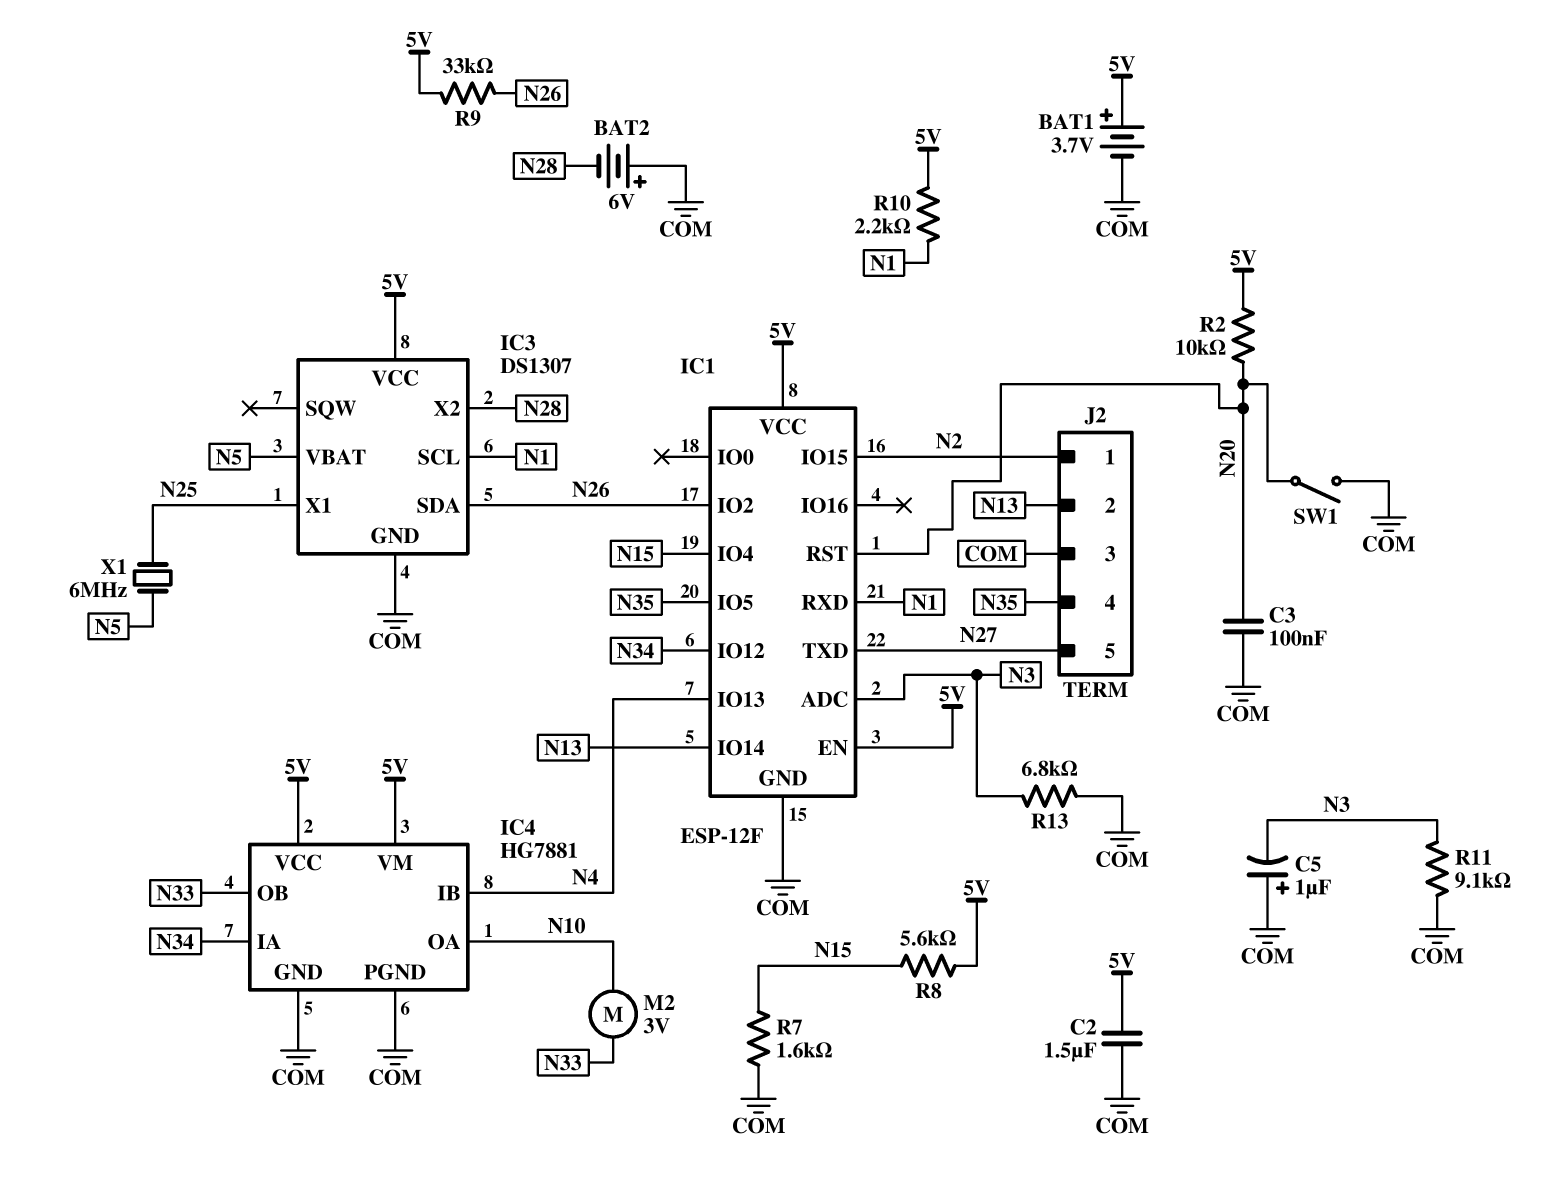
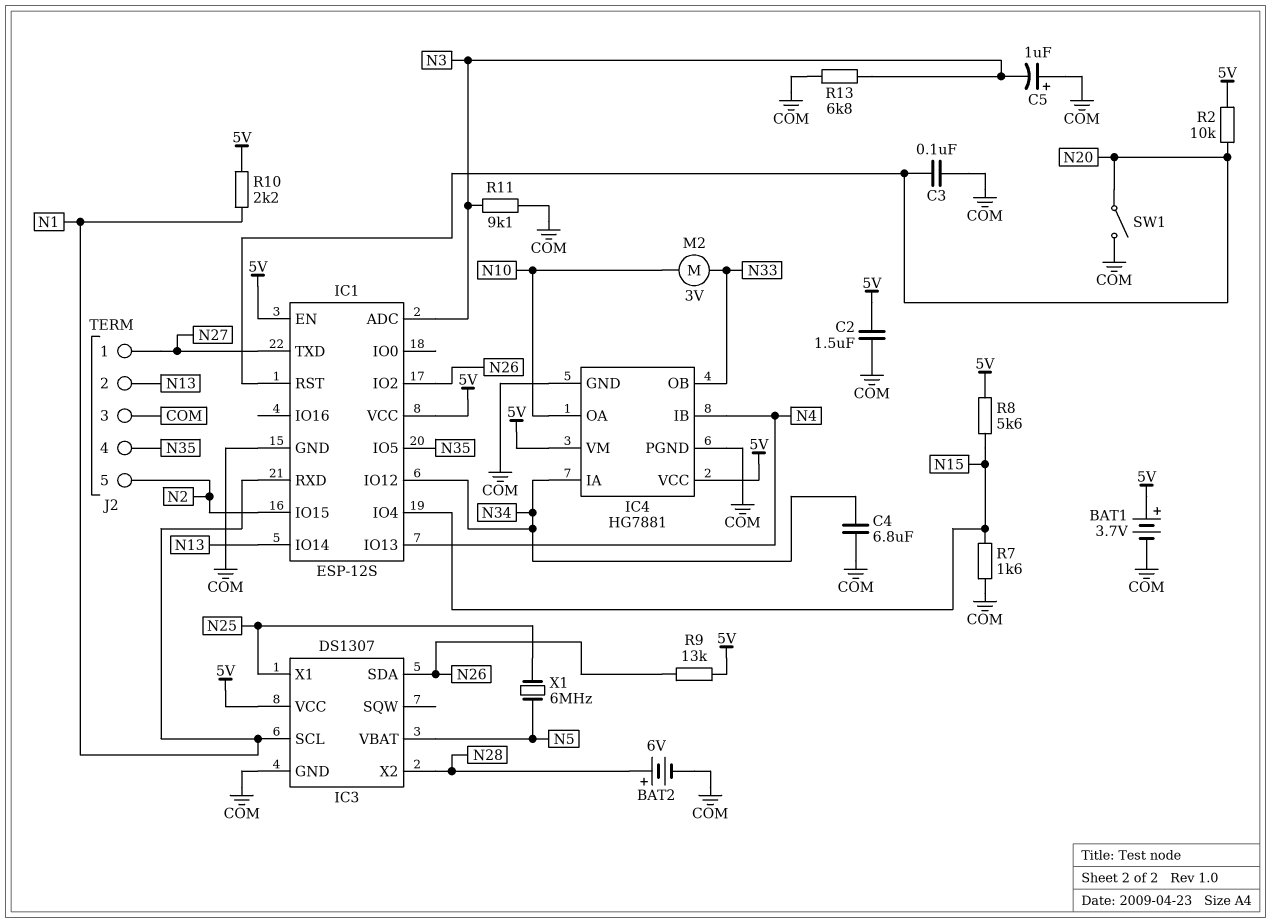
BAT2: 6V (plus COM, minus N28) -> 6V (plus N28, minus COM)
C4: none -> 6.8uF (COM, N34)
IC1: ESP-12F -> ESP-12S
J2 pin 1: N2 -> N27
J2 pin 5: N27 -> N2
R9: 33k (5V, N26) -> 13k (5V, N26)

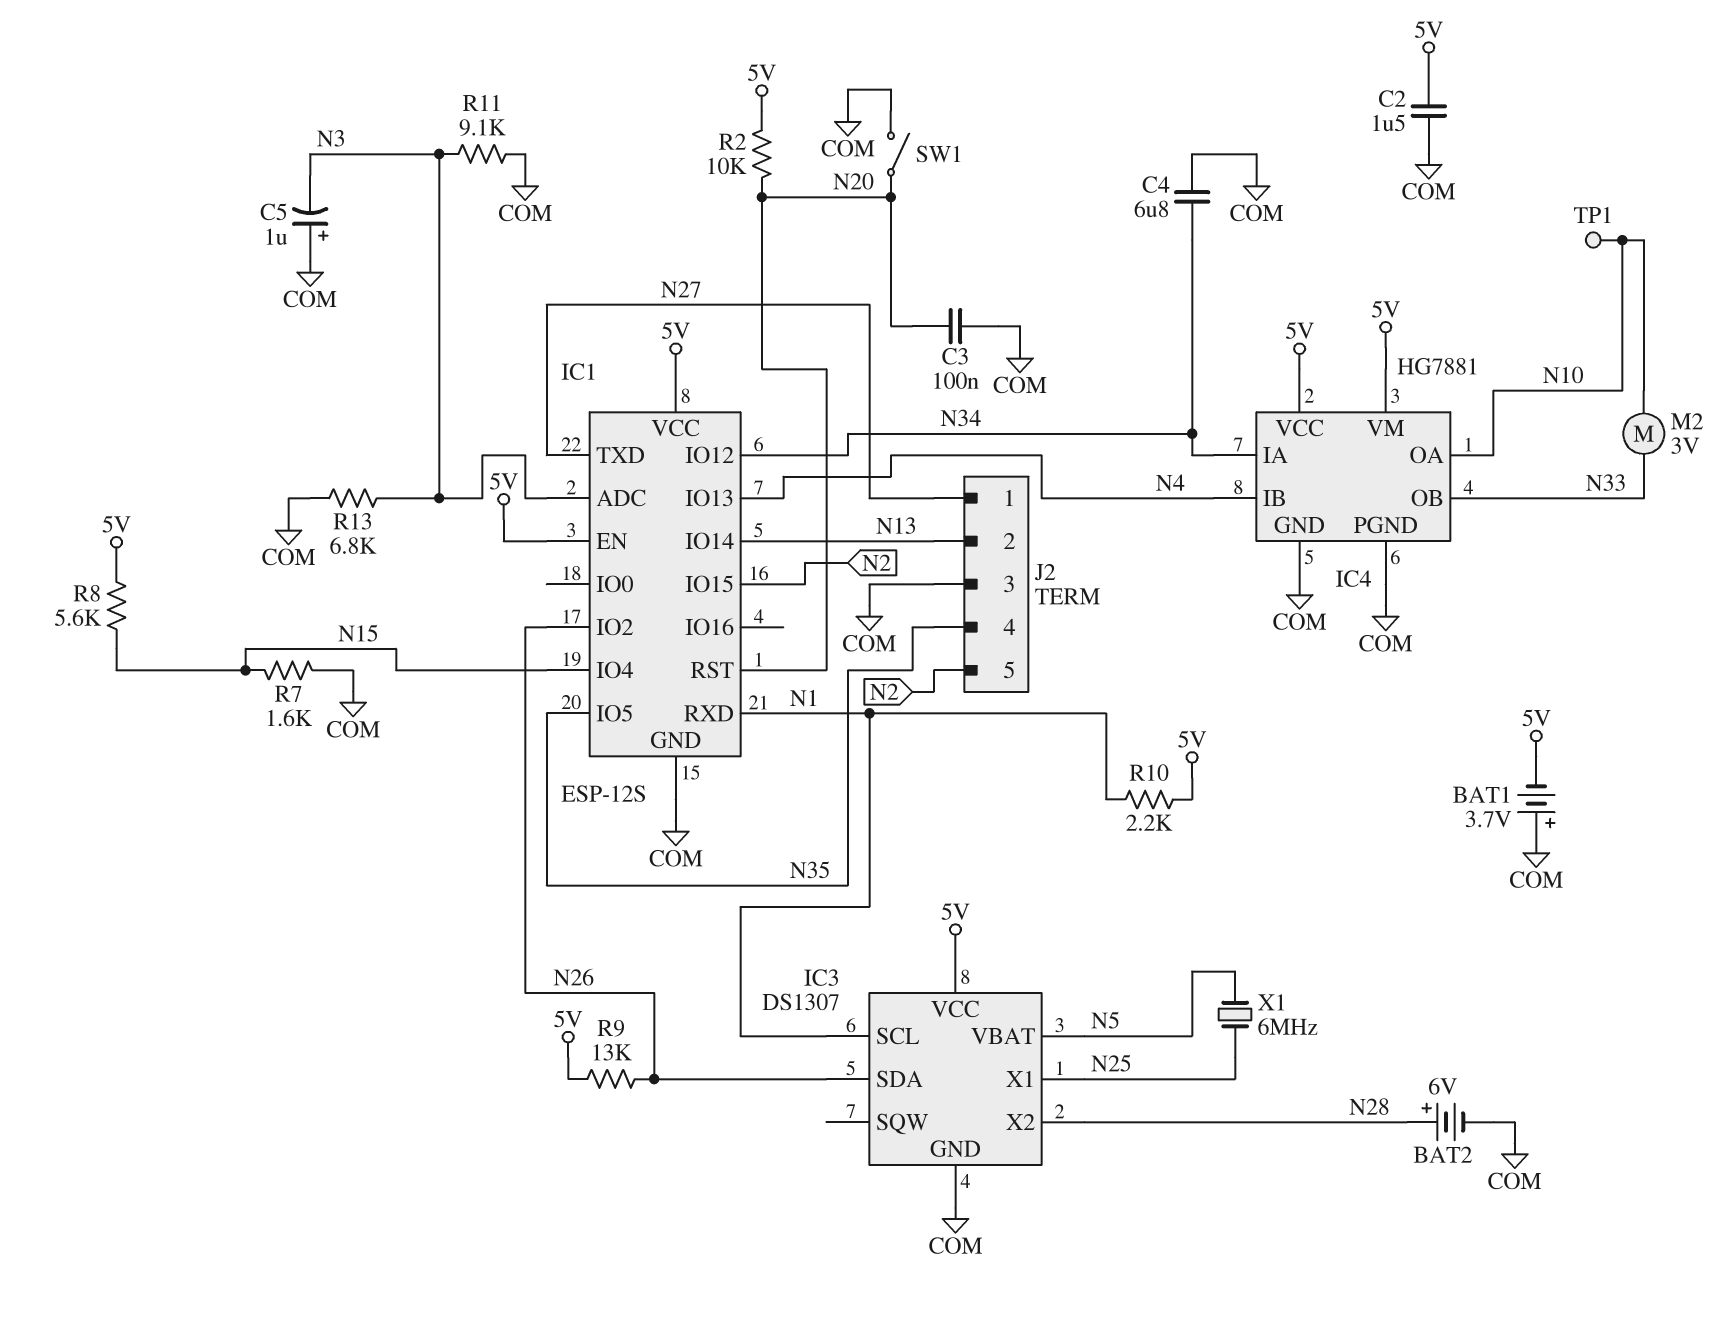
BAT1: 3.7V (plus 5V, minus COM) -> 3.7V (plus COM, minus 5V)
TP1: none -> test point (N10)

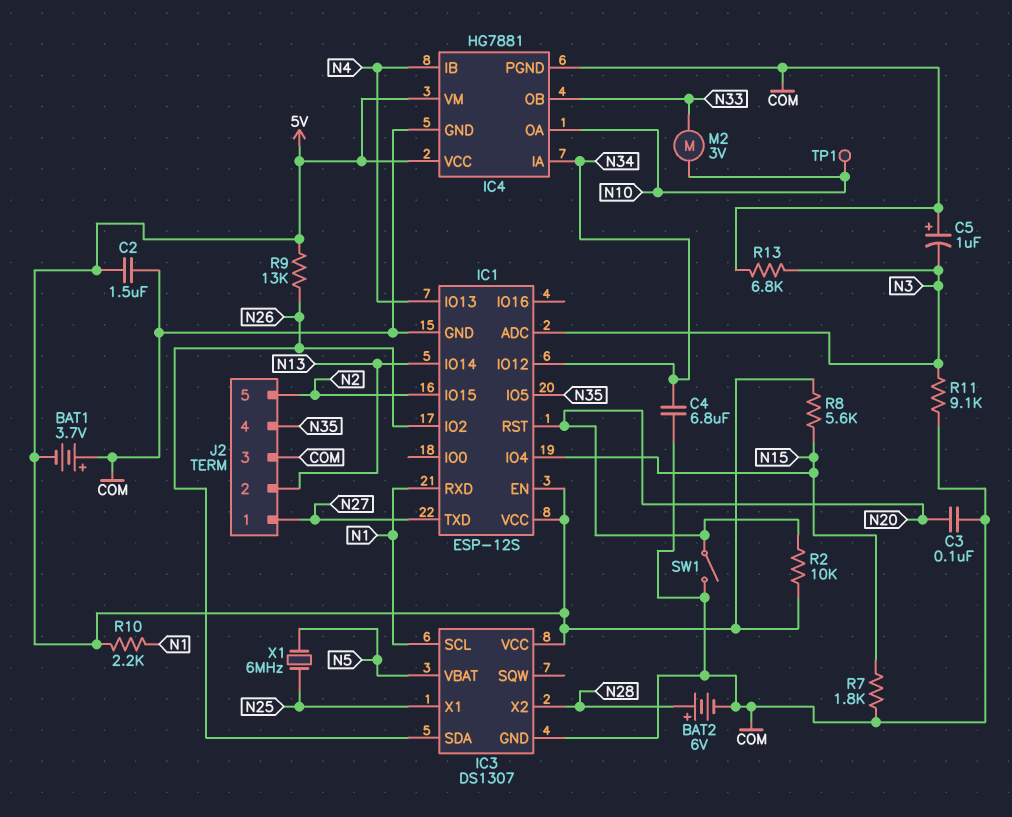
R7: 1.6k (COM, N15) -> 1.8k (COM, N15)

